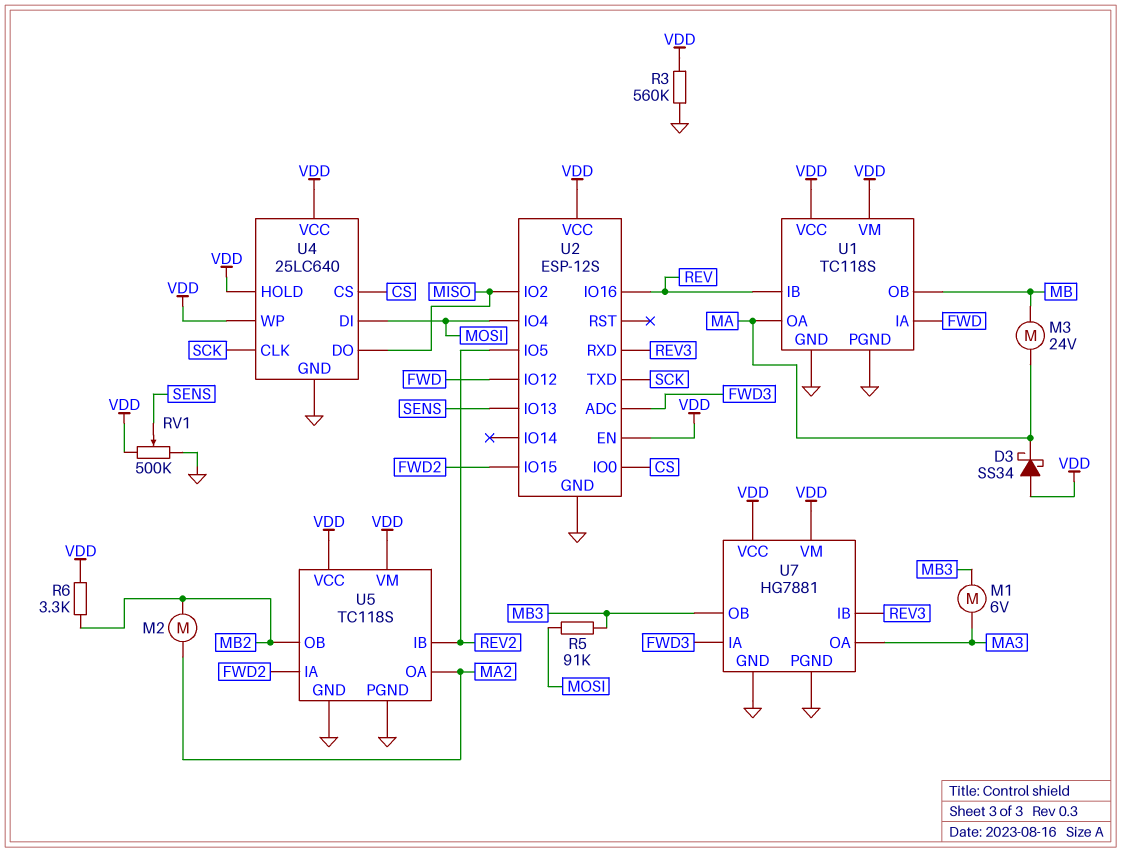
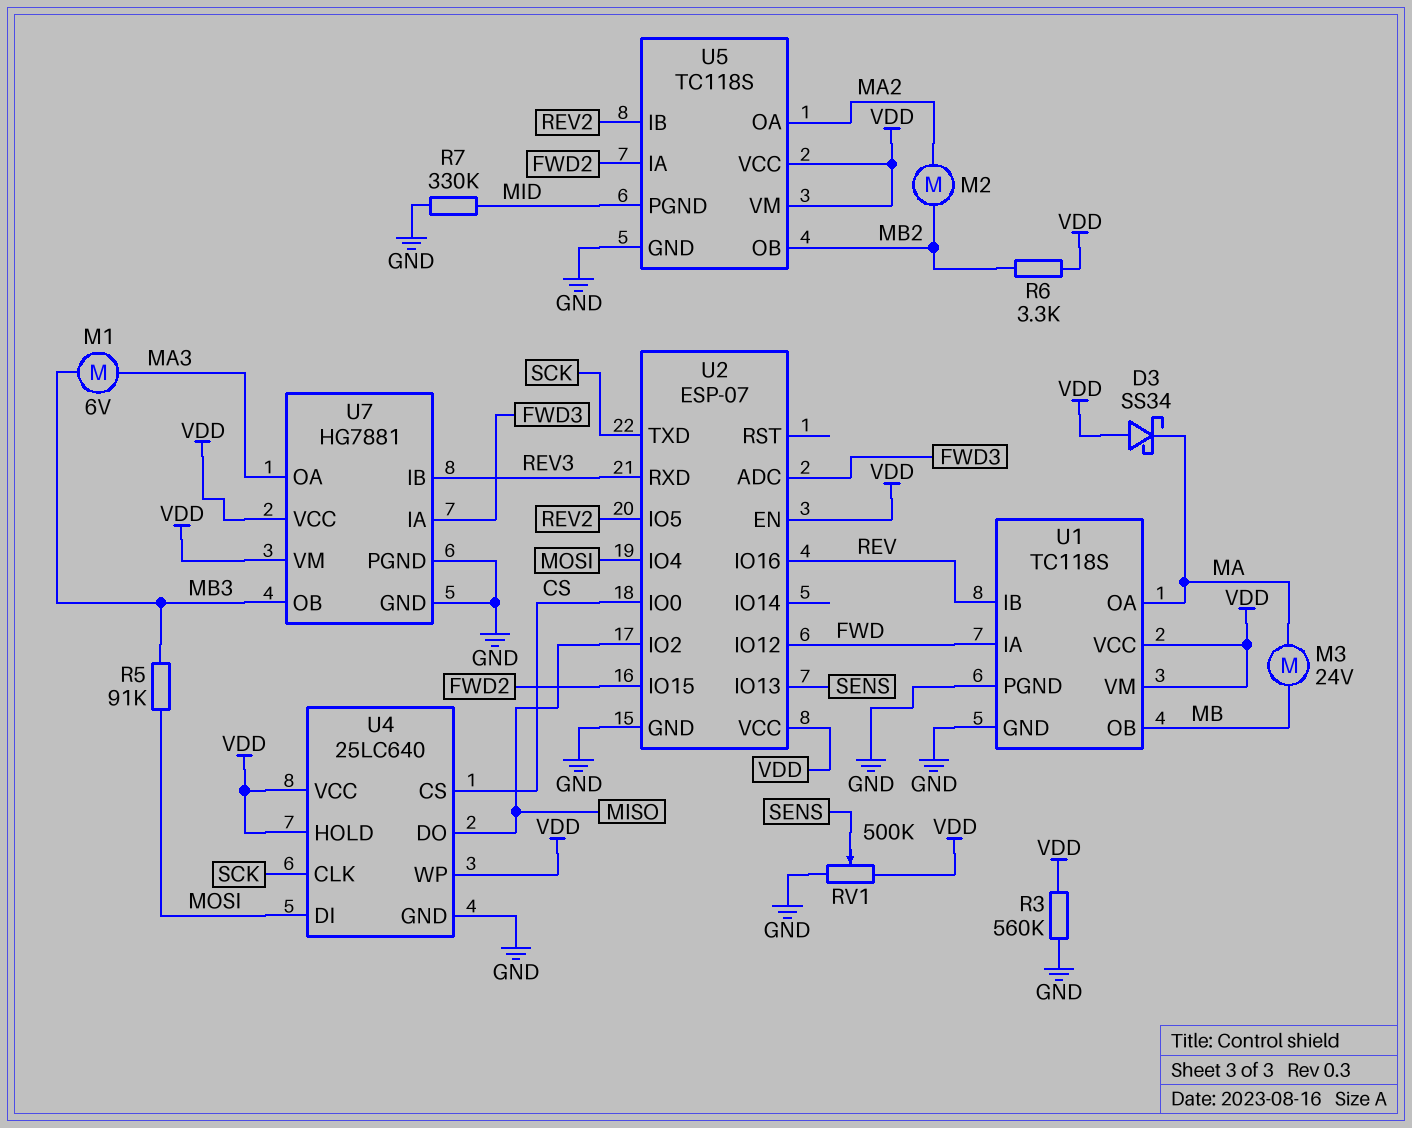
R7: none -> 330k (GND, MID)
U2: ESP-12S -> ESP-07
U5 pin PGND: GND -> MID

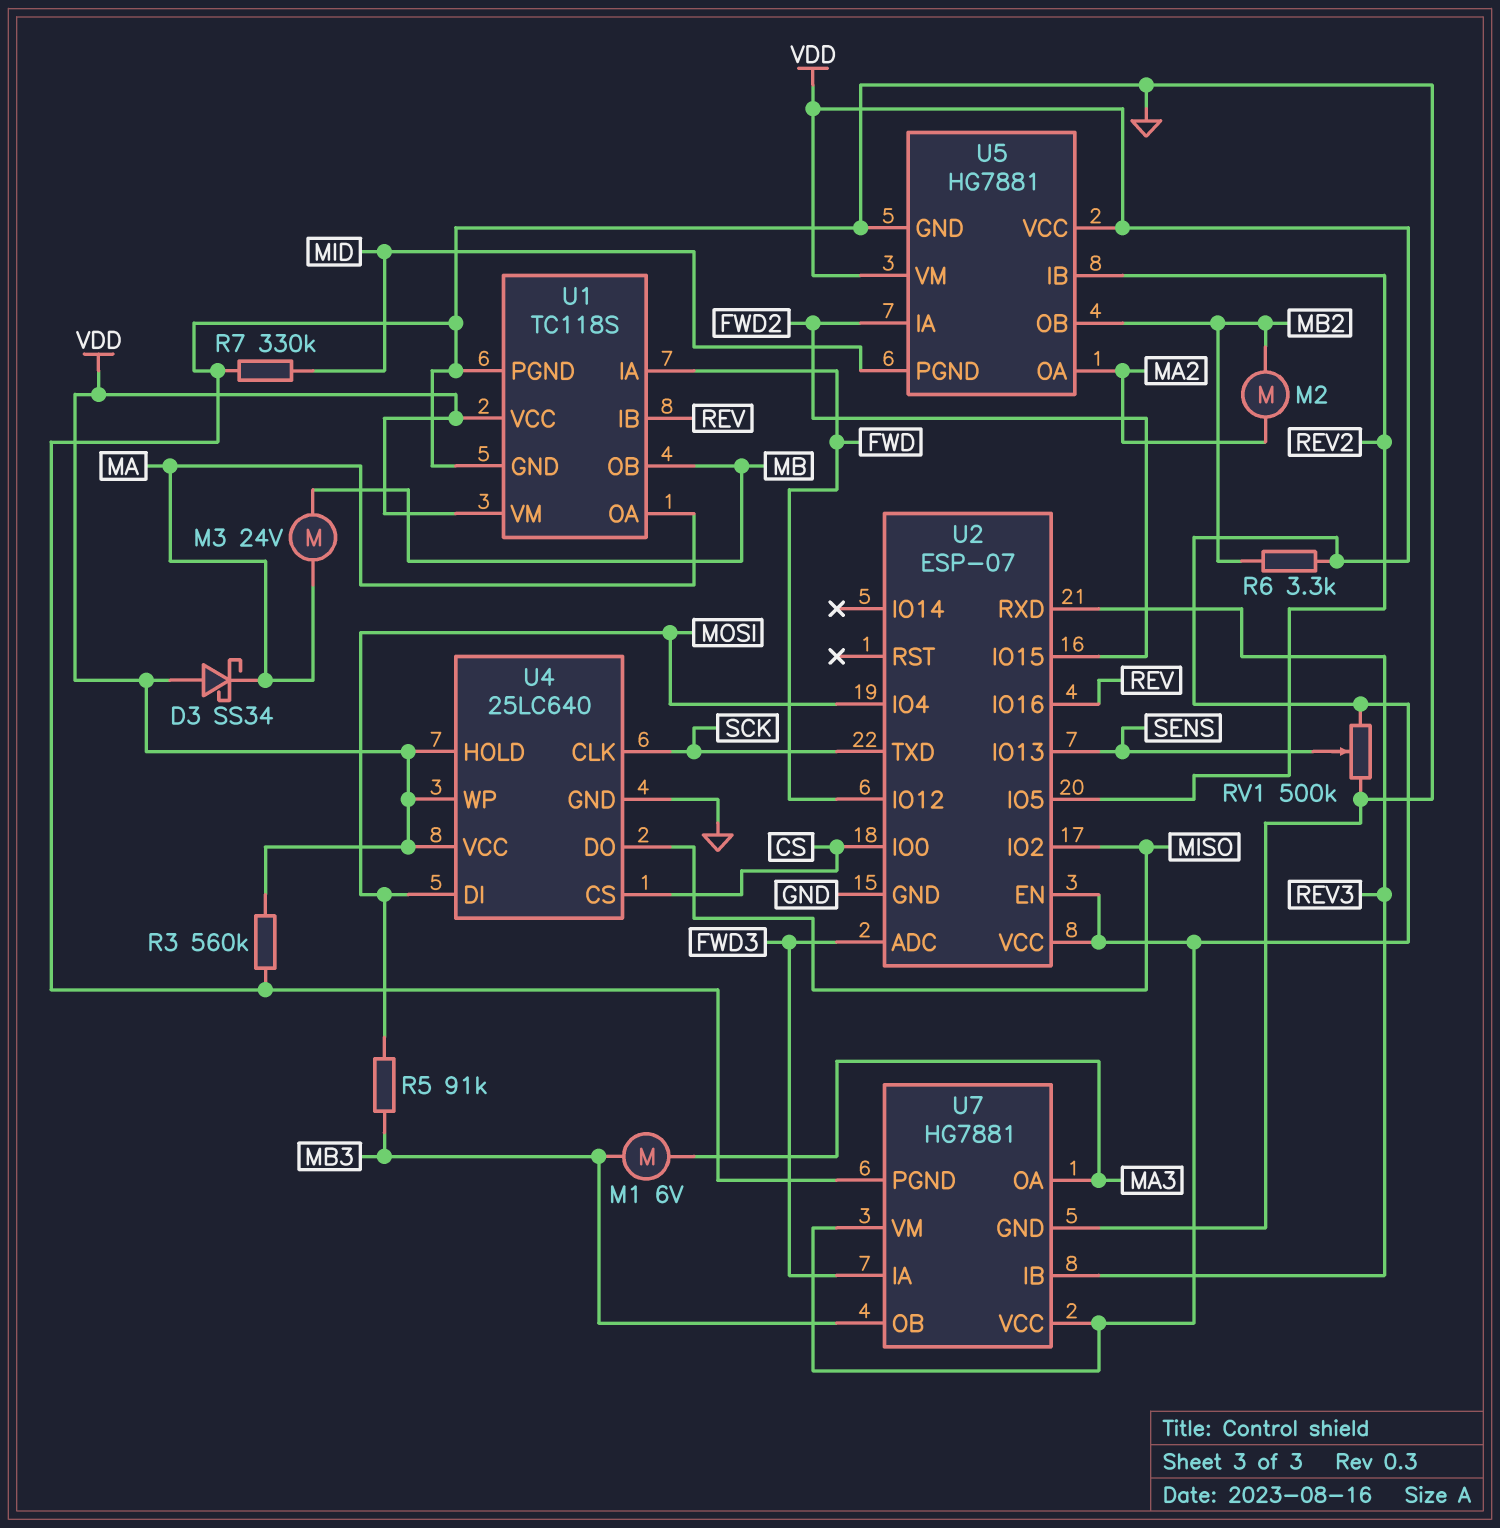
U5: TC118S -> HG7881

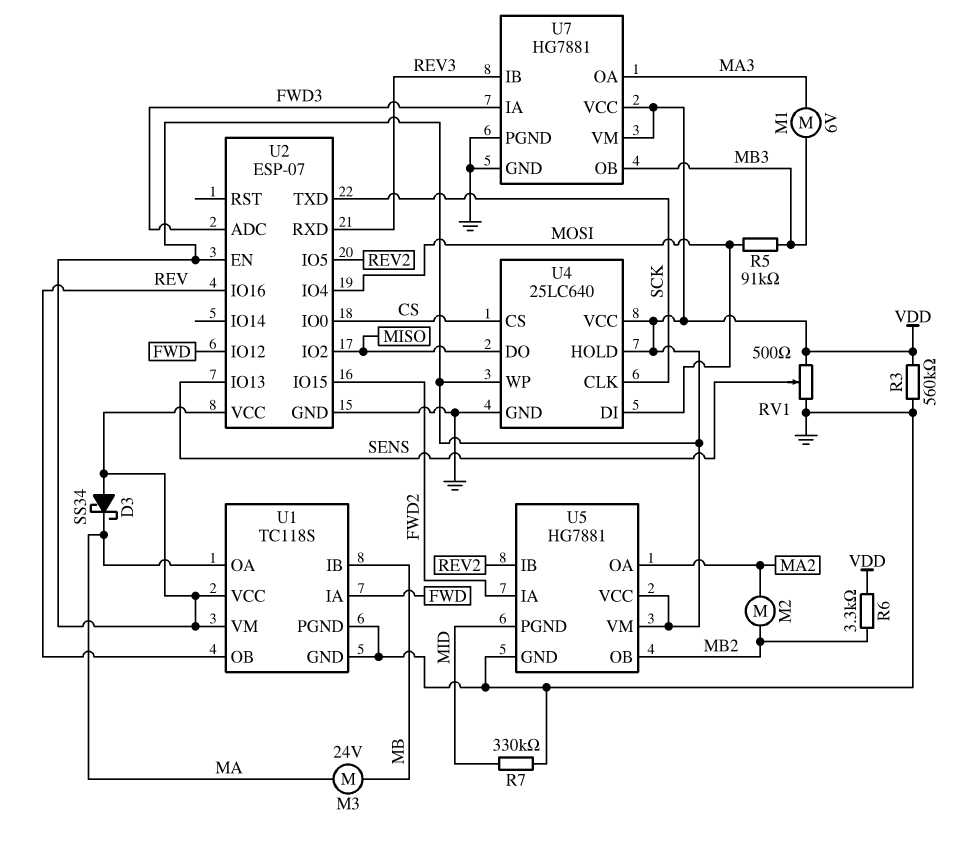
RV1: 500k (GND, VDD, wiper SENS) -> 500 (GND, VDD, wiper SENS)
U1 pin IB: REV -> MB
U1 pin OB: MB -> REV

